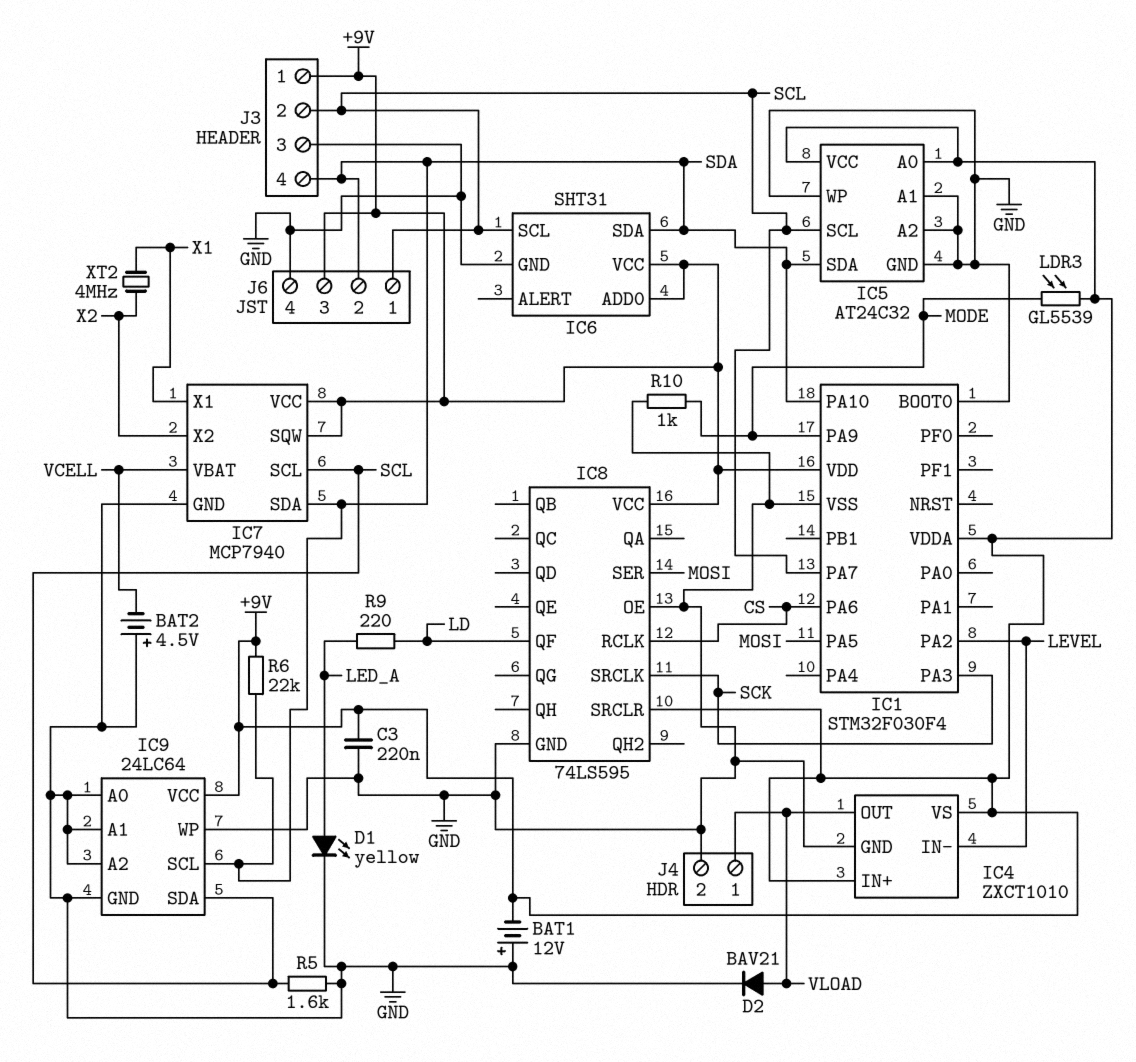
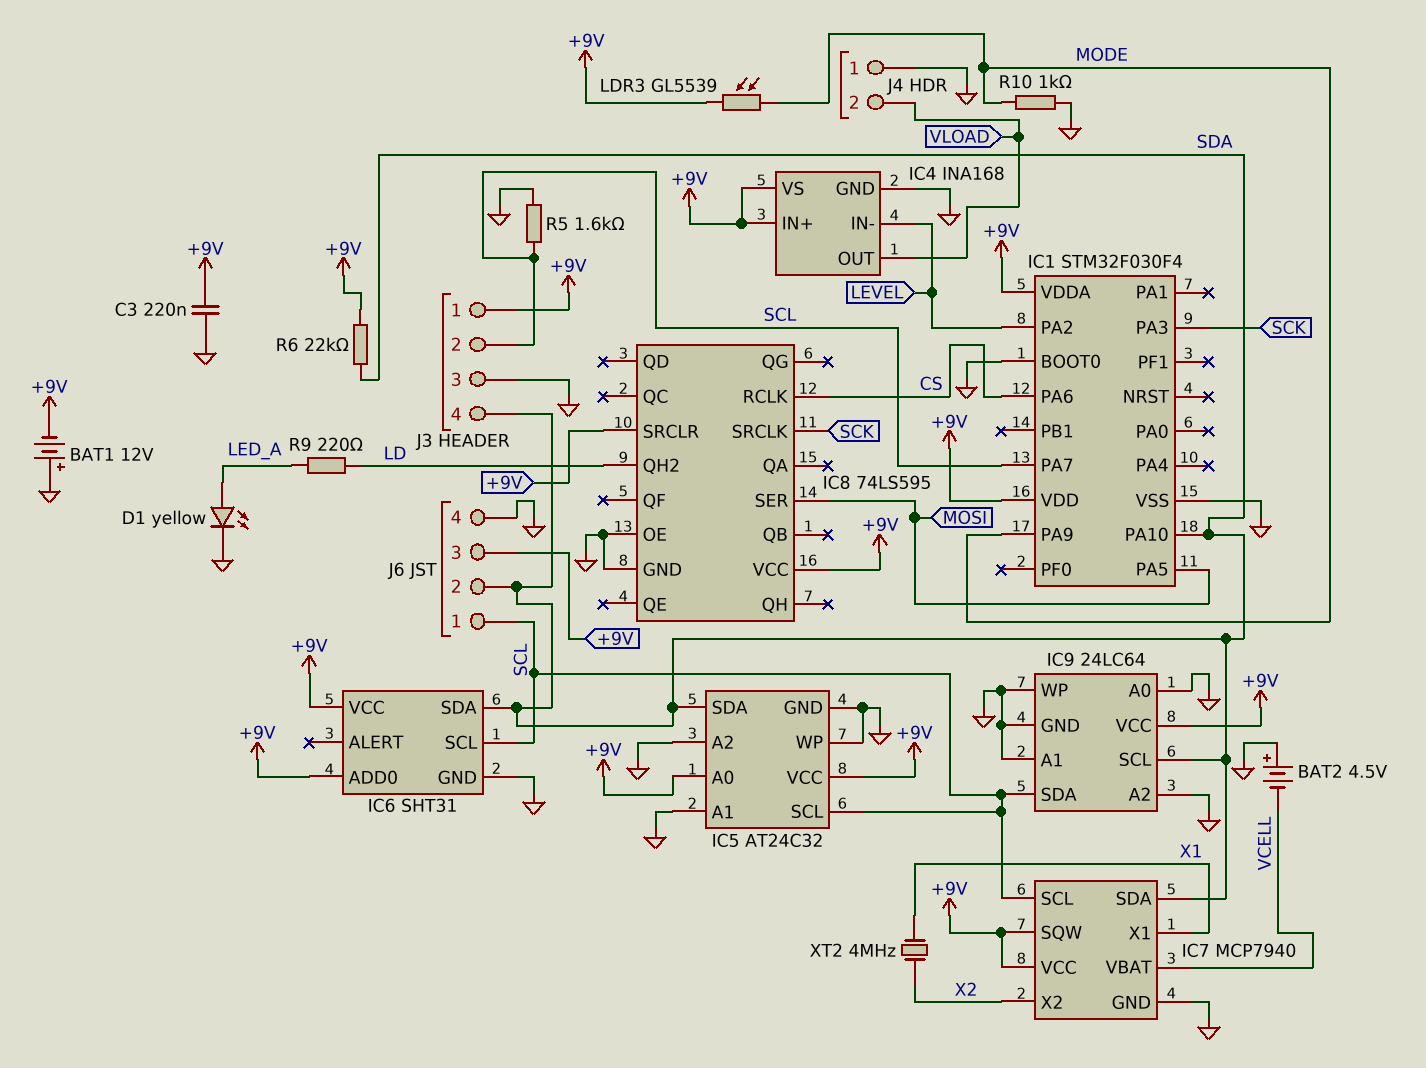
D2: diode BAV21 (A VLOAD, K GND) -> none
IC4: ZXCT1010 -> INA168
IC8 pin QF: LD -> none
IC8 pin QH2: none -> LD
J4 pin 1: VLOAD -> GND
J4 pin 2: GND -> VLOAD

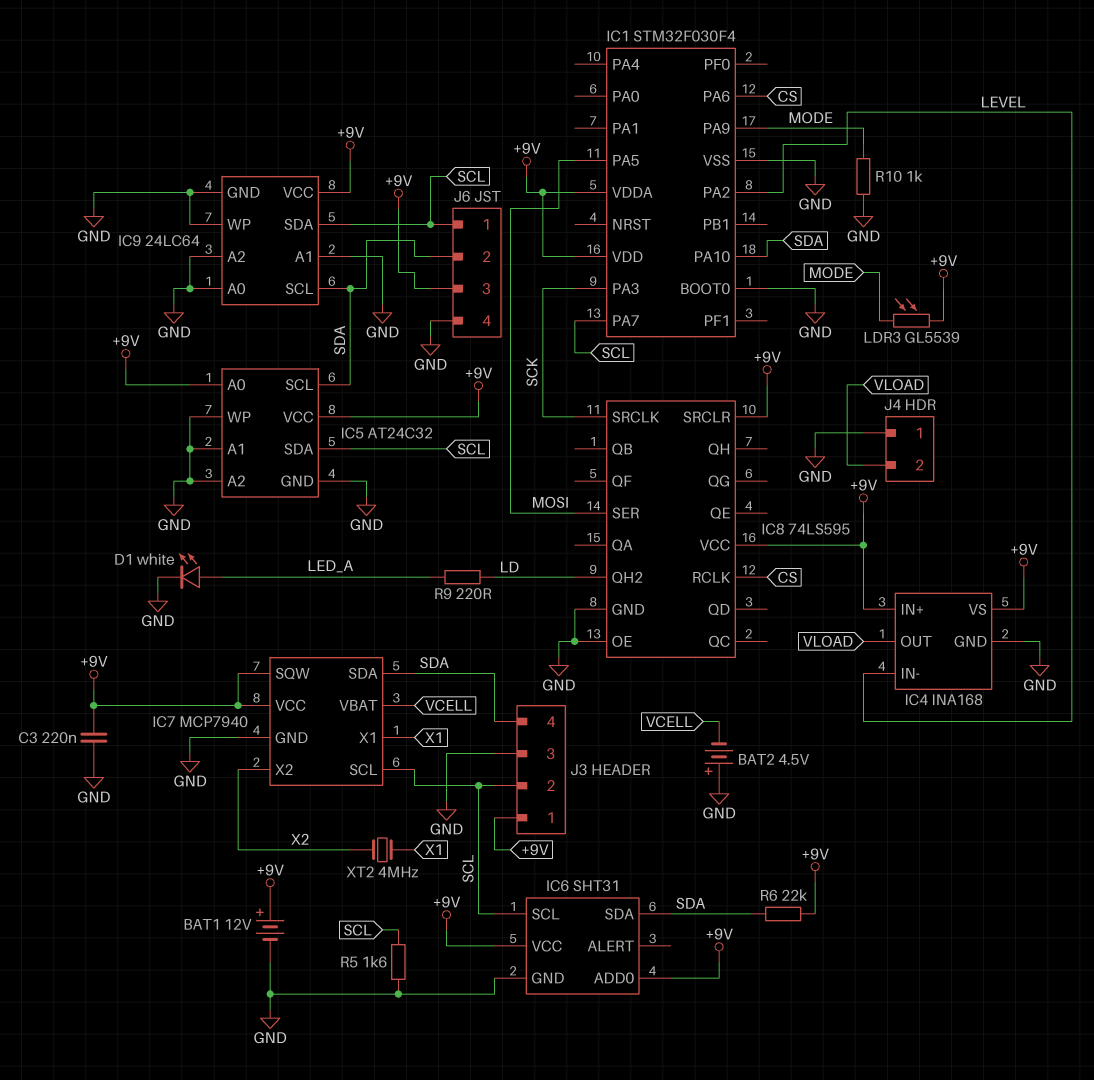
BAT1: 12V (plus GND, minus +9V) -> 12V (plus +9V, minus GND)
D1: LED yellow (A LED_A, K GND) -> LED white (A LED_A, K GND)
IC5 pin SCL: SCL -> SDA
IC5 pin SDA: SDA -> SCL

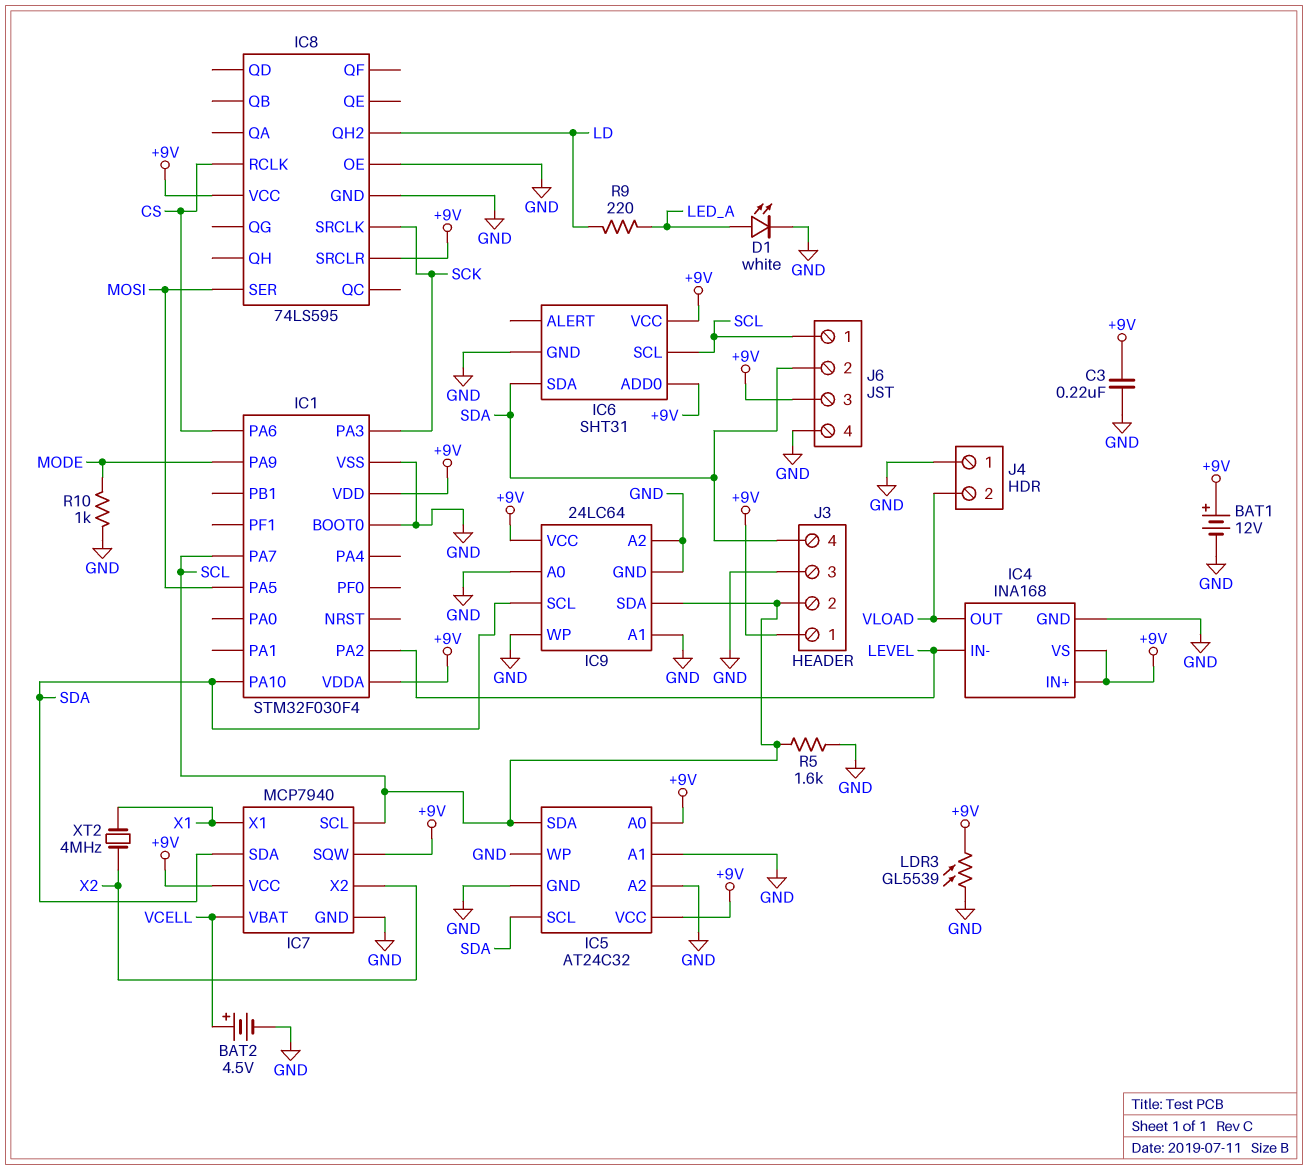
BAT2: 4.5V (plus GND, minus VCELL) -> 4.5V (plus VCELL, minus GND)
LDR3: GL5539 (+9V, MODE) -> GL5539 (+9V, GND)
R6: 22k (+9V, SDA) -> none

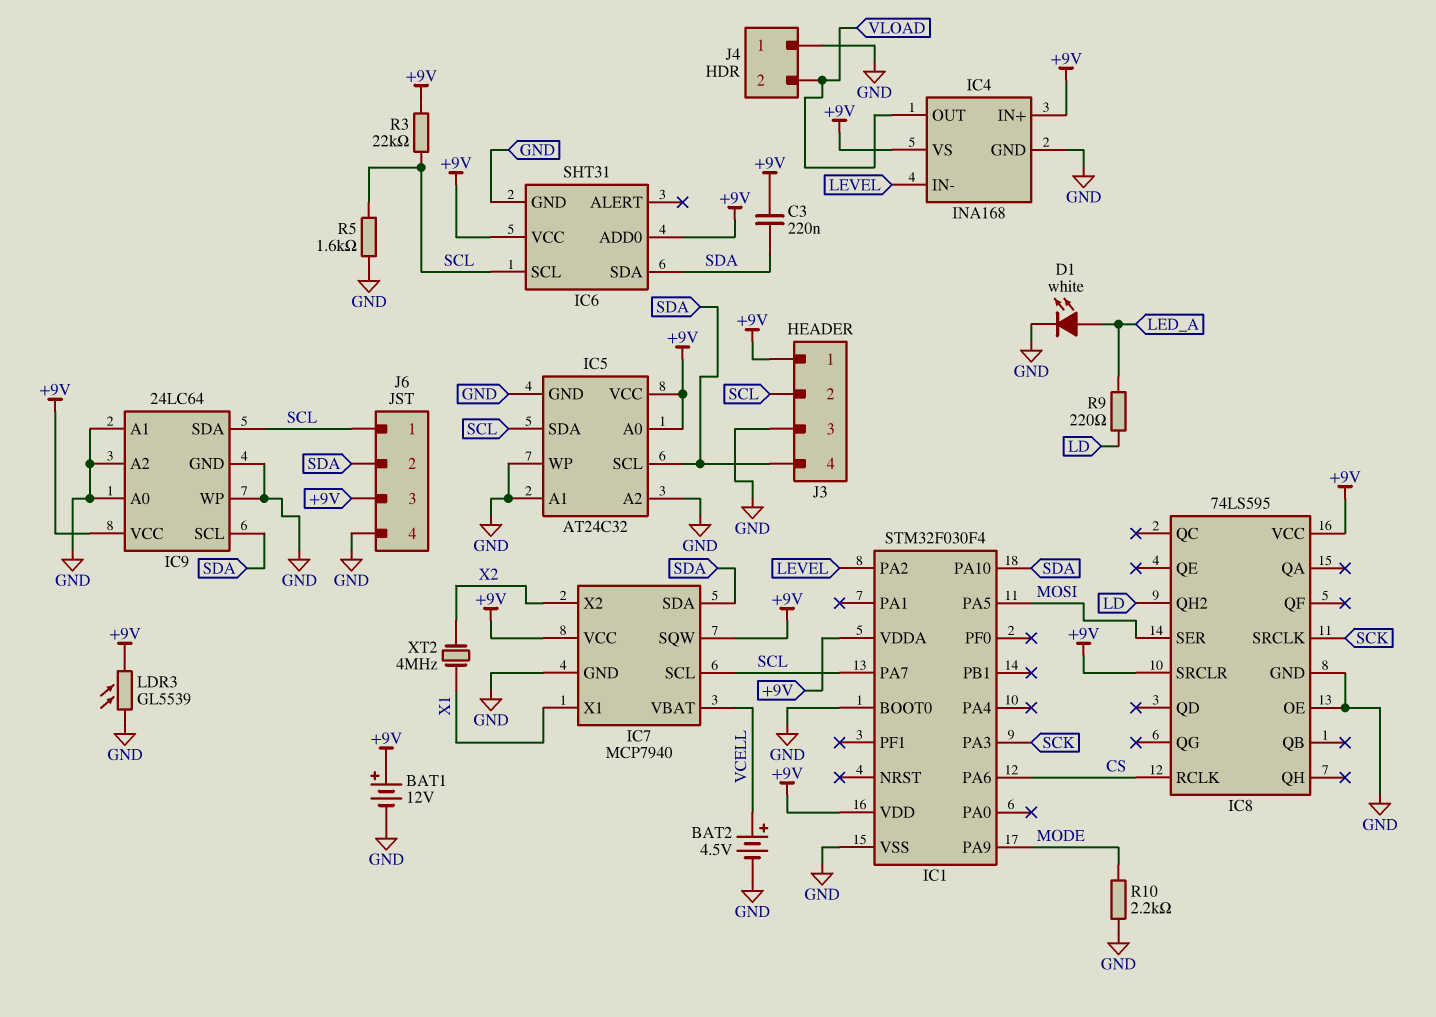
C3: 220nF (+9V, GND) -> 220nF (+9V, SDA)
R3: none -> 22k (+9V, SCL)
R10: 1k (GND, MODE) -> 2.2k (GND, MODE)

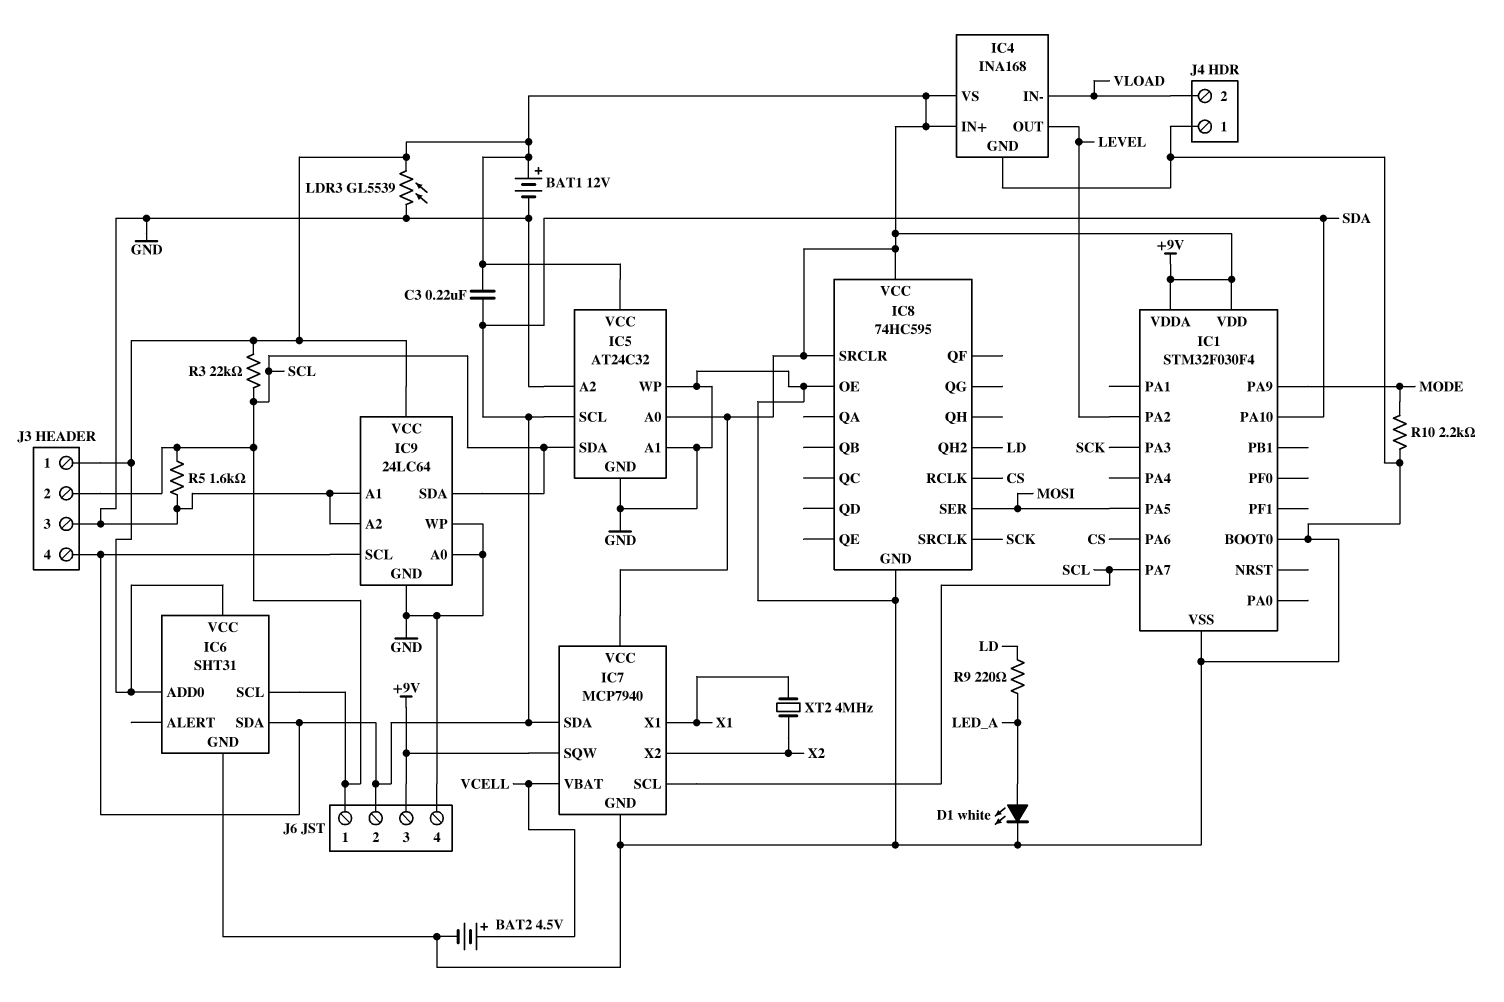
IC4 pin IN-: LEVEL -> VLOAD
IC4 pin OUT: VLOAD -> LEVEL
IC8: 74LS595 -> 74HC595

